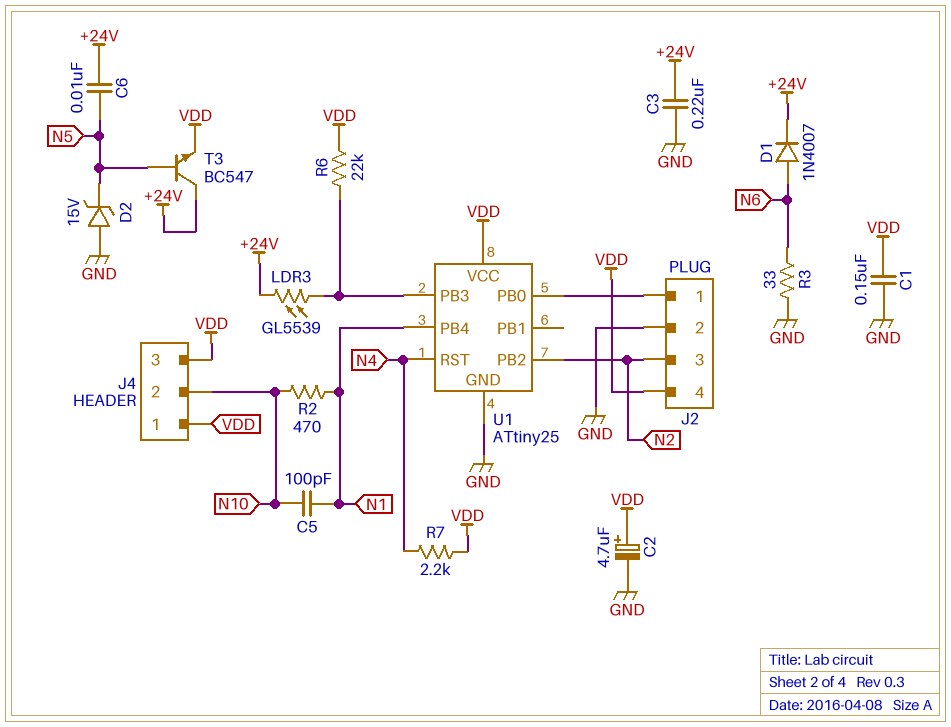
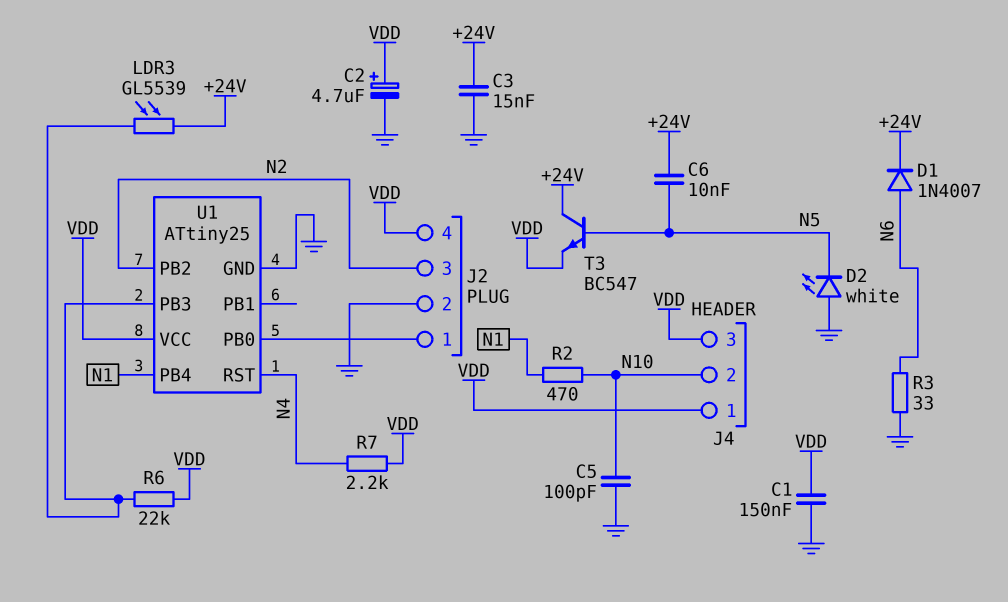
C3: 220nF (+24V, GND) -> 15nF (+24V, GND)
C5: 100pF (N1, N10) -> 100pF (GND, N10)
D2: zener 15V (A GND, K N5) -> LED white (A GND, K N5)

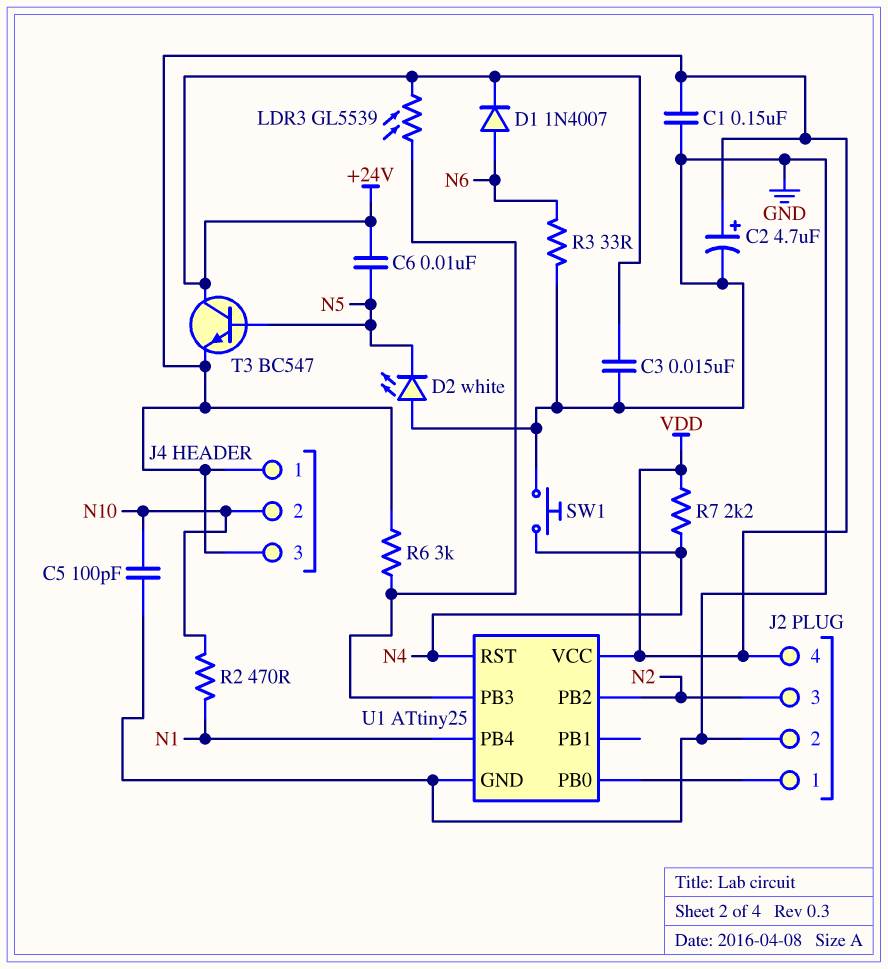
R6: 22k (U1/PB3, VDD) -> 3k (U1/PB3, VDD)
SW1: none -> button (GND, N4)

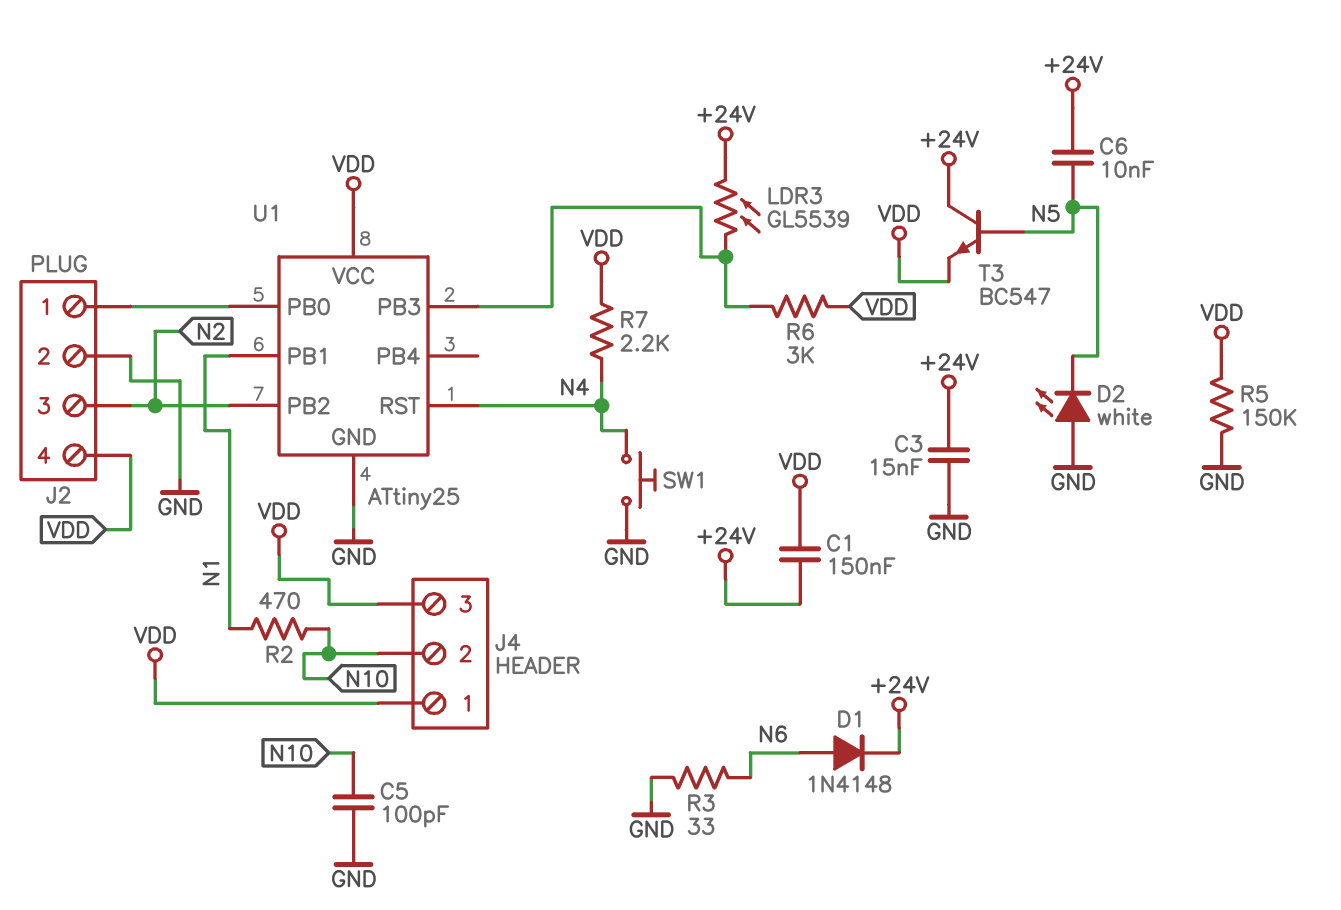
C1: 150nF (GND, VDD) -> 150nF (+24V, VDD)
C2: 4.7uF (plus VDD, minus GND) -> none
D1: diode 1N4007 (A N6, K +24V) -> diode 1N4148 (A N6, K +24V)
R5: none -> 150k (GND, VDD)
U1 pin PB1: none -> N1
U1 pin PB4: N1 -> none

